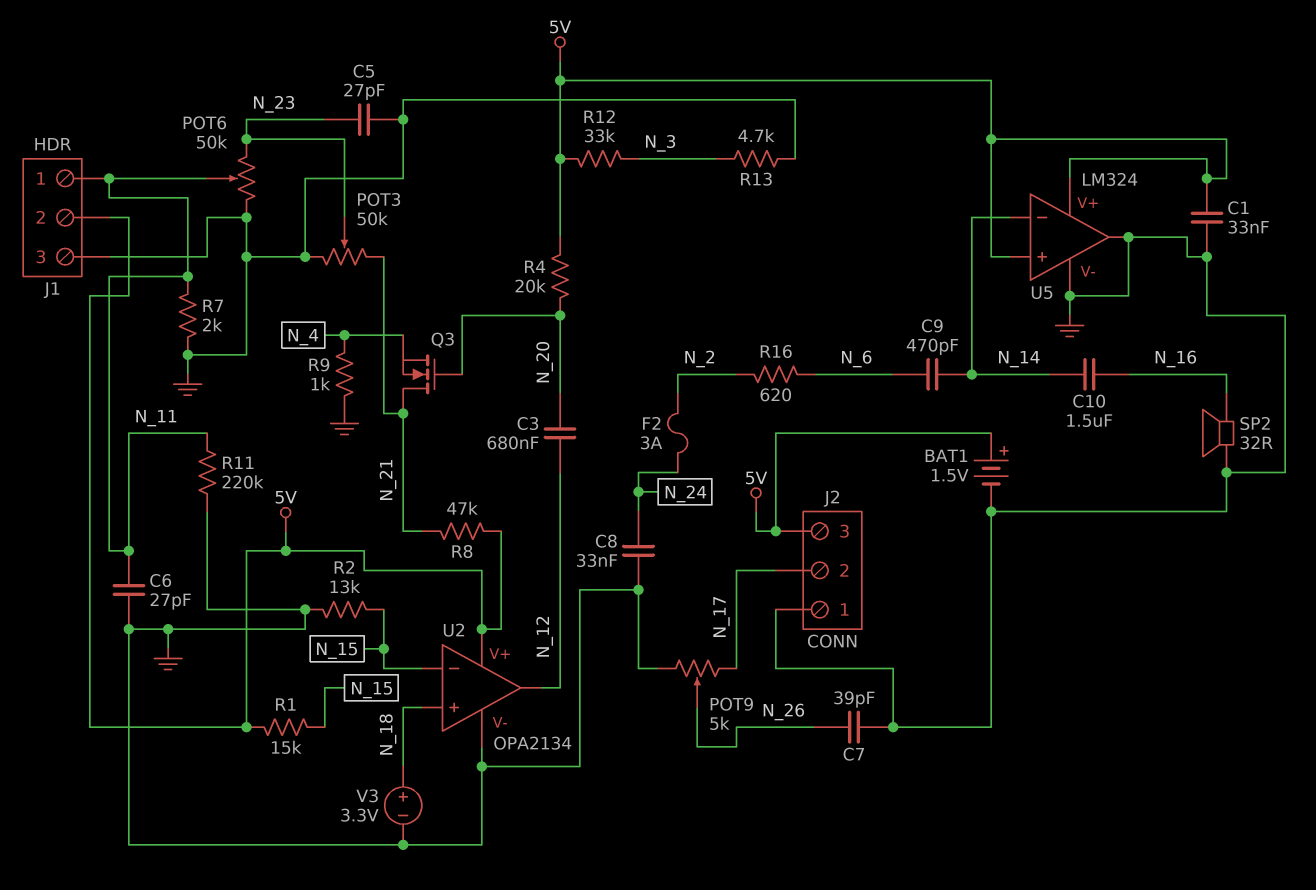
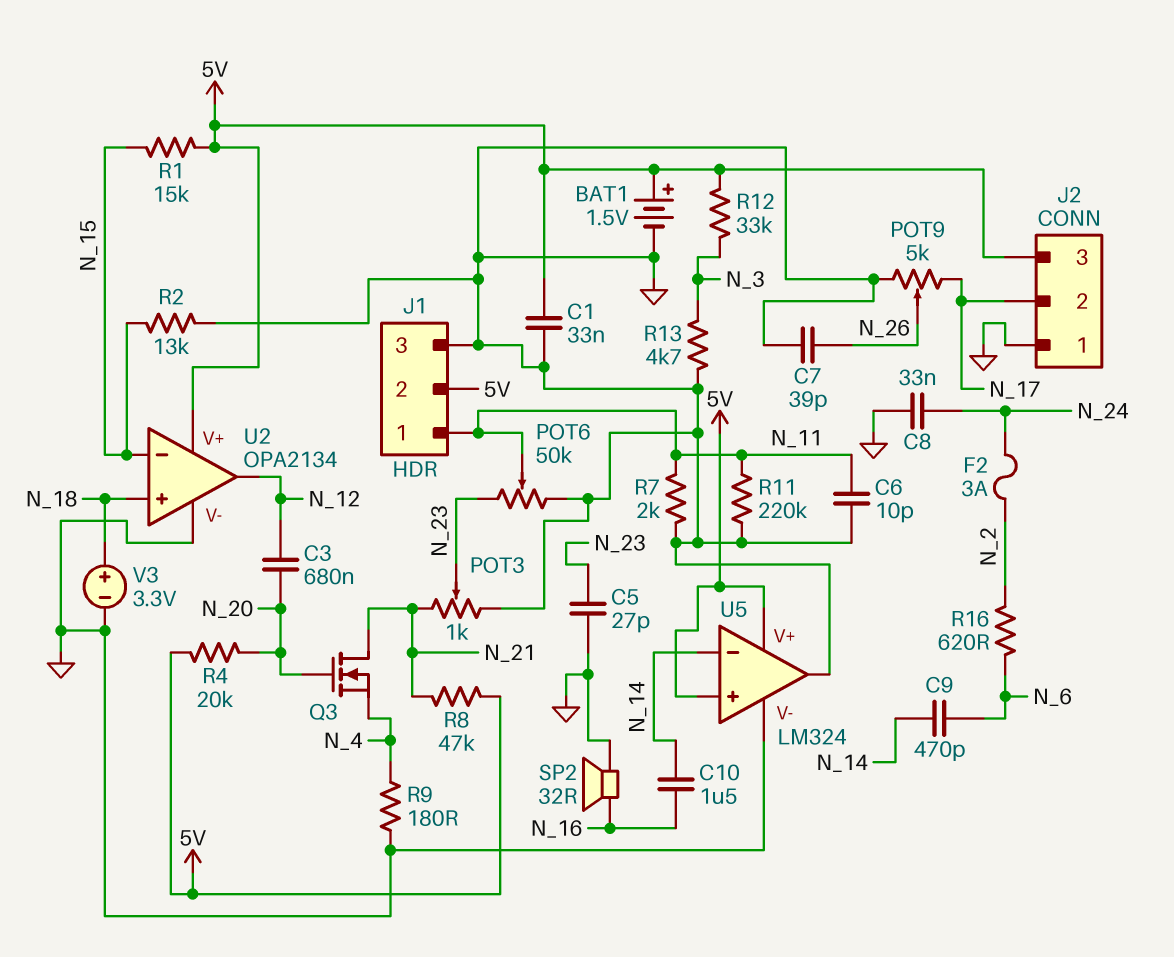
C6: 27pF (GND, N_11) -> 10pF (GND, N_11)
POT3: 50k (GND, N_21, wiper N_23) -> 1k (GND, N_21, wiper N_23)
R9: 1k (GND, N_4) -> 180 (GND, N_4)

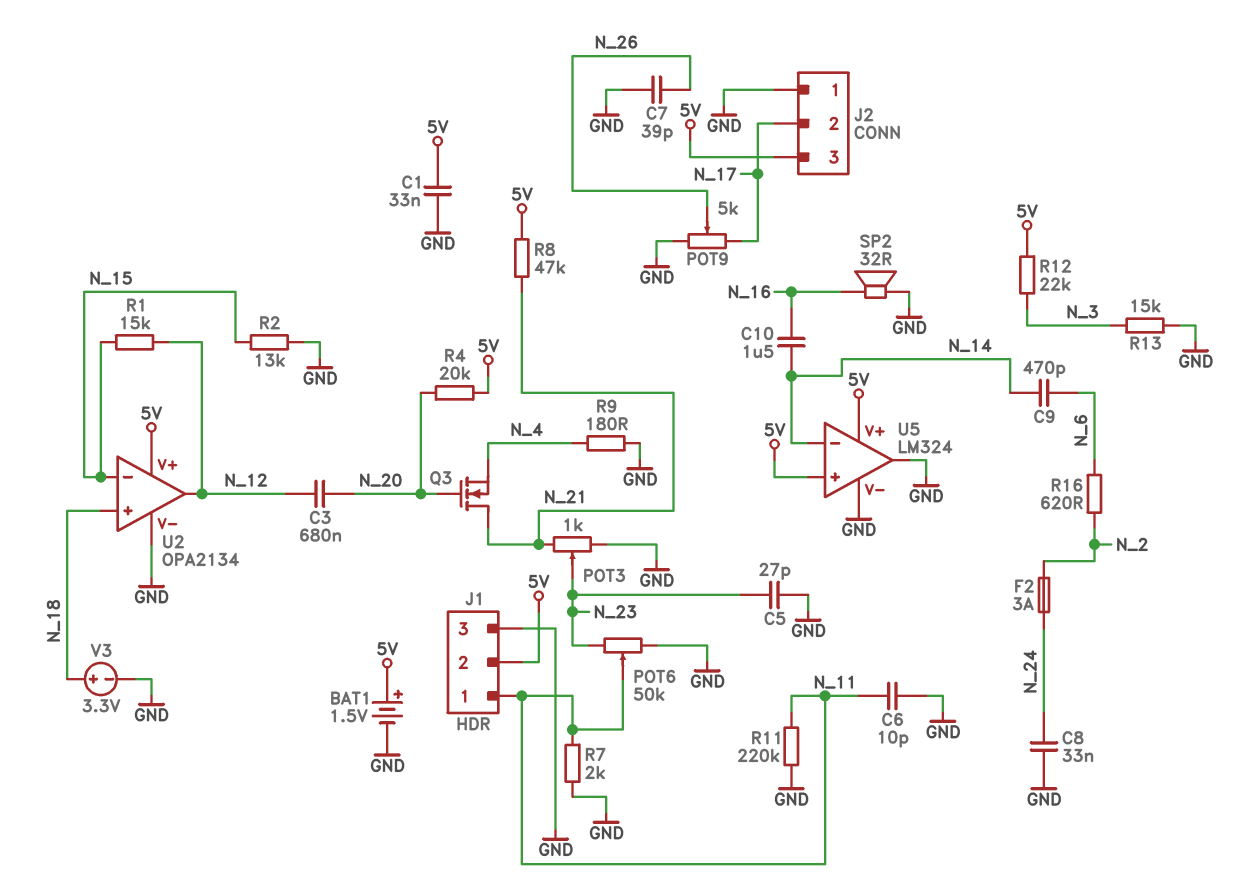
R1: 15k (5V, N_15) -> 15k (N_12, N_15)
R12: 33k (5V, N_3) -> 22k (5V, N_3)
R13: 4.7k (GND, N_3) -> 15k (GND, N_3)

